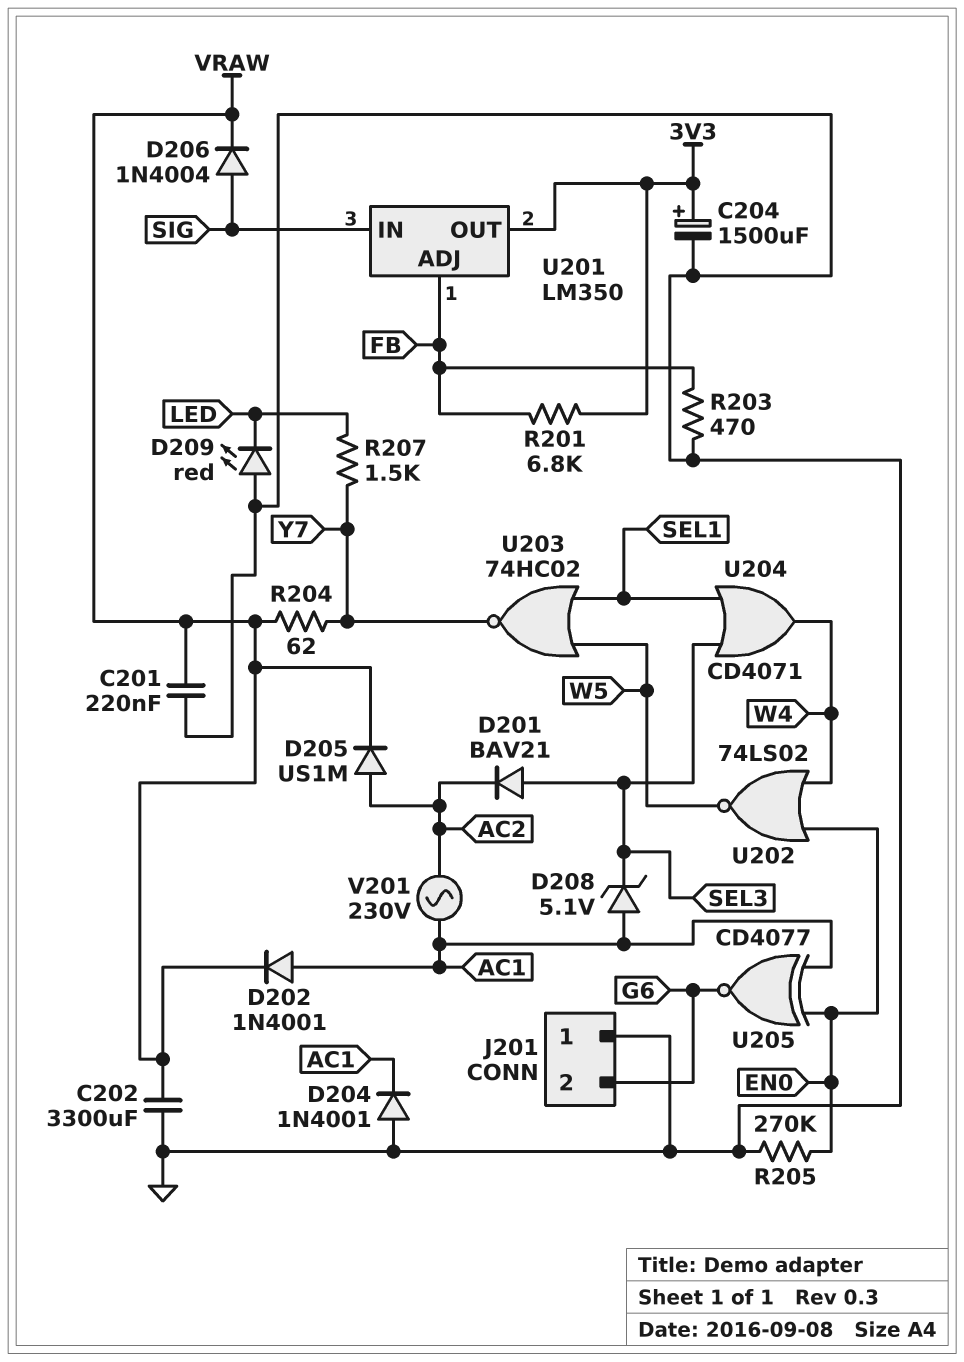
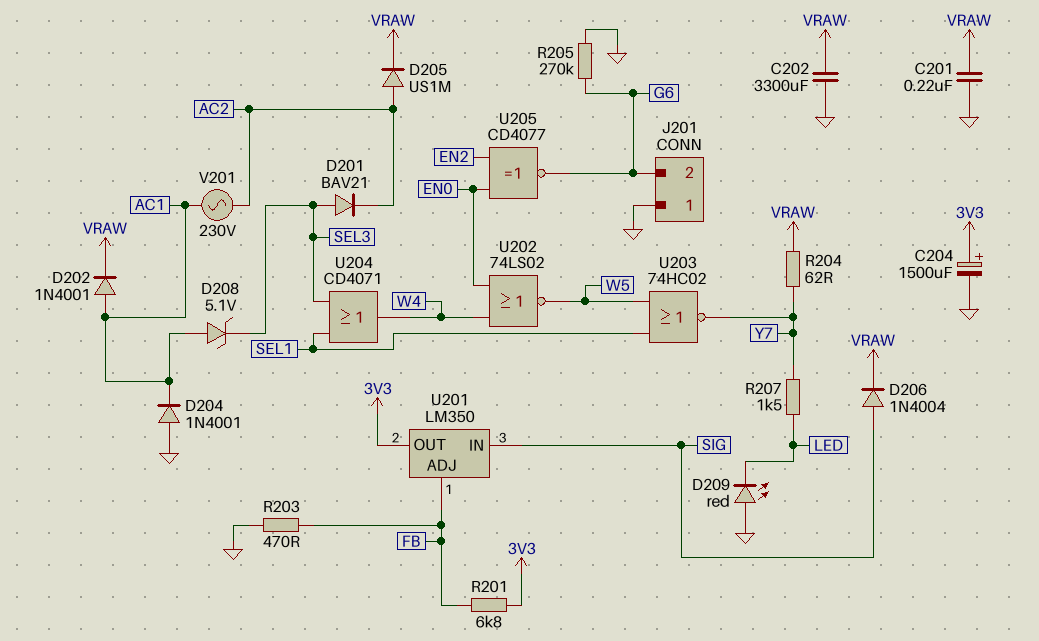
R205: 270k (EN0, GND) -> 270k (G6, GND)
U205: XNOR CD4077 (in AC1, in EN0, out G6) -> XNOR CD4077 (in EN0, in EN2, out G6)

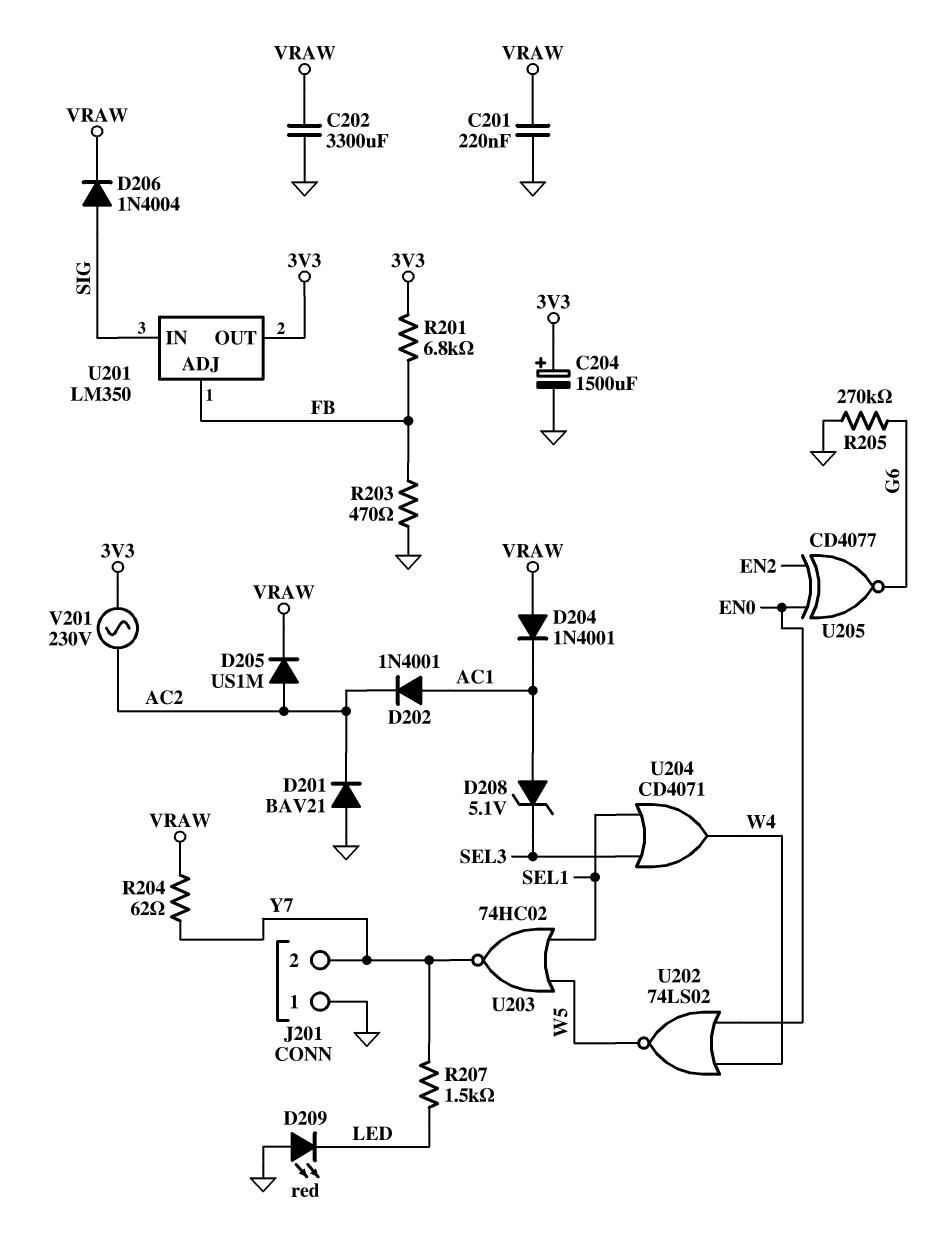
D201: diode BAV21 (A SEL3, K AC2) -> diode BAV21 (A GND, K AC2)
D202: diode 1N4001 (A AC1, K VRAW) -> diode 1N4001 (A AC1, K AC2)
D204: diode 1N4001 (A GND, K AC1) -> diode 1N4001 (A VRAW, K AC1)
J201 pin 2: G6 -> Y7
V201: AC 230V (AC1, AC2) -> AC 230V (3V3, AC2)

